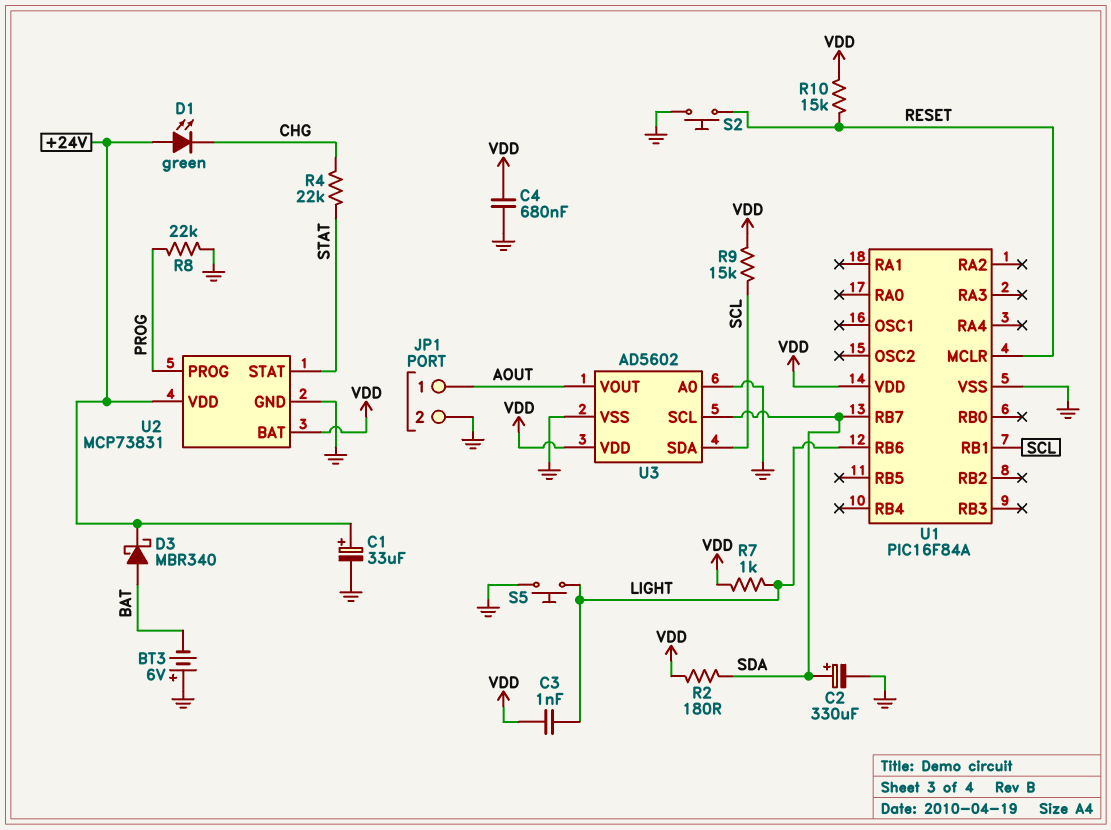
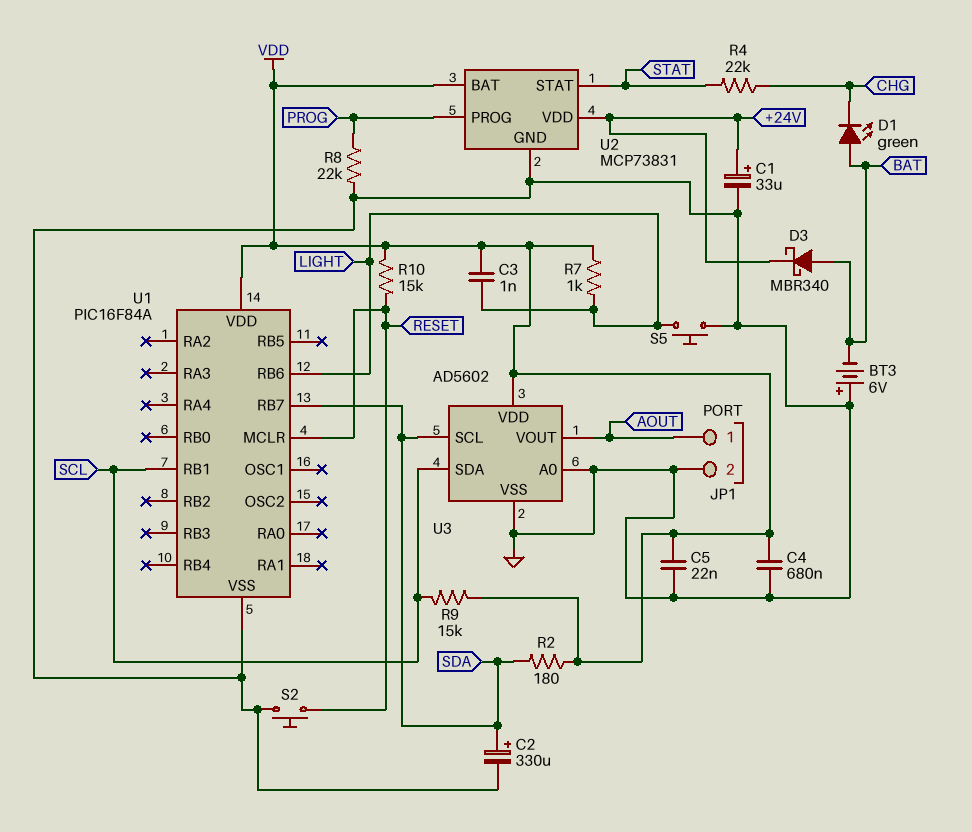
C5: none -> 22nF (GND, VDD)
D1: LED green (A +24V, K CHG) -> LED green (A BAT, K CHG)

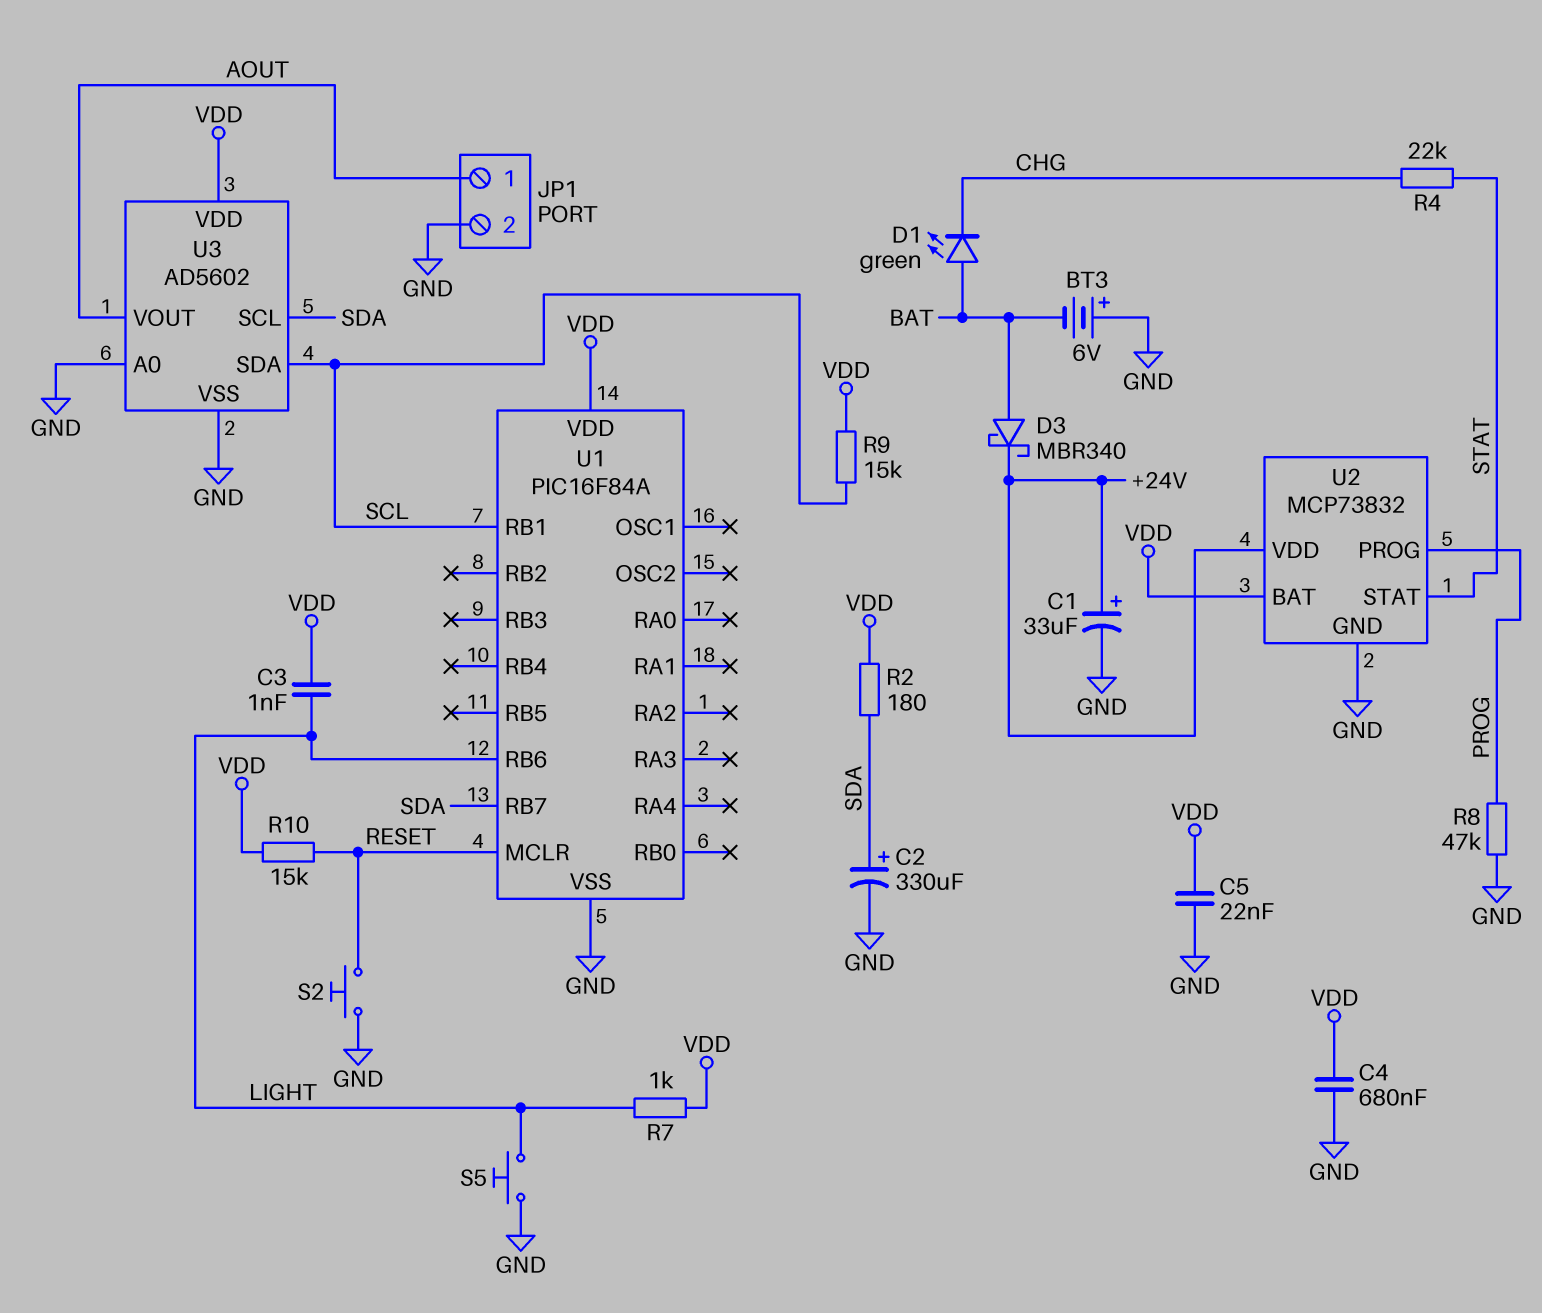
R8: 22k (GND, PROG) -> 47k (GND, PROG)
U2: MCP73831 -> MCP73832

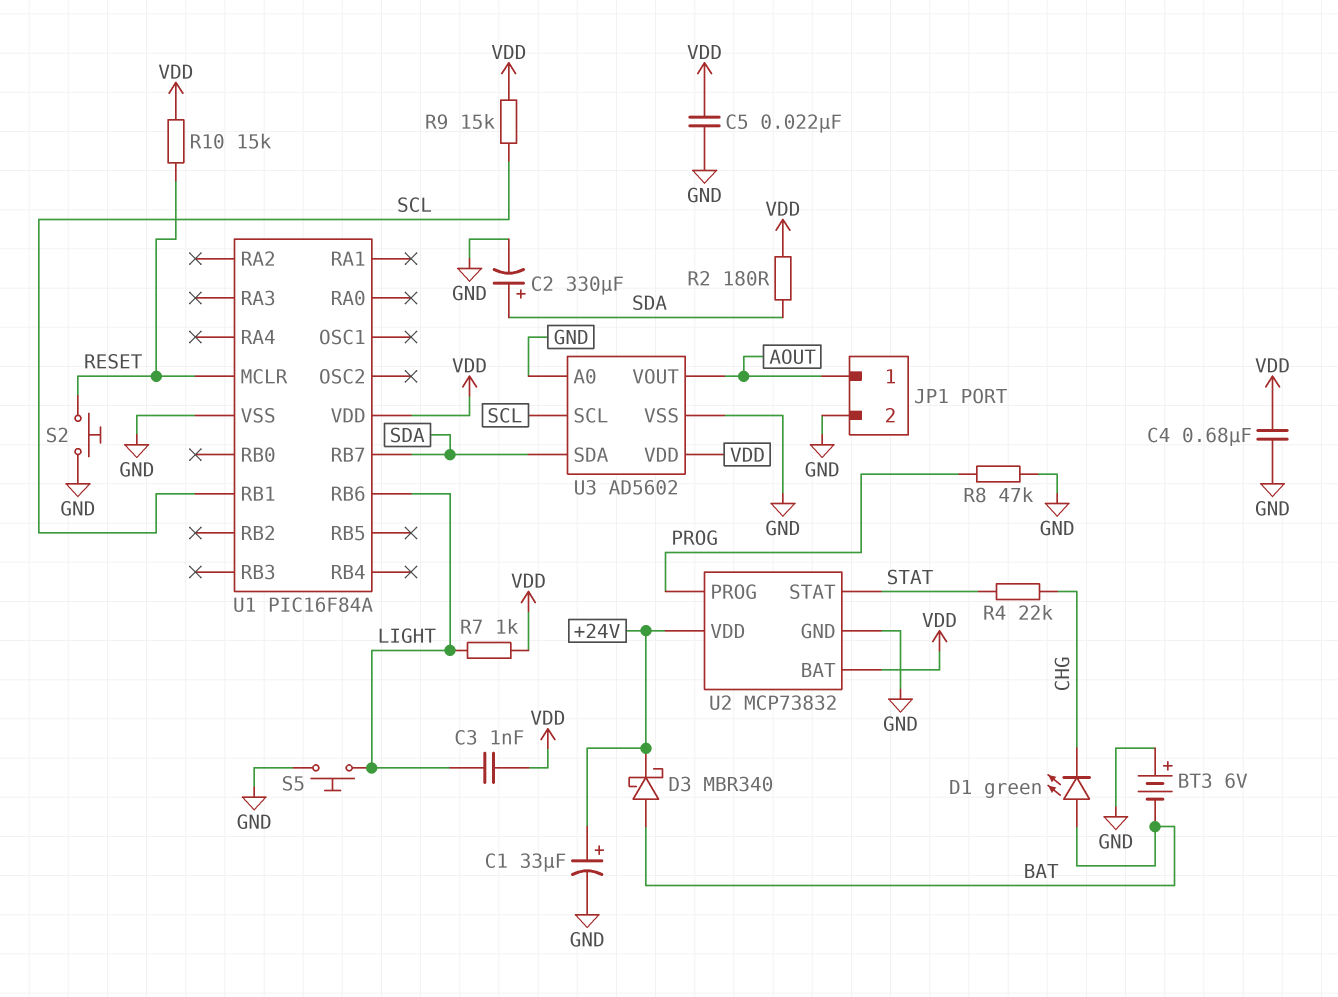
U3 pin SCL: SDA -> SCL
U3 pin SDA: SCL -> SDA

